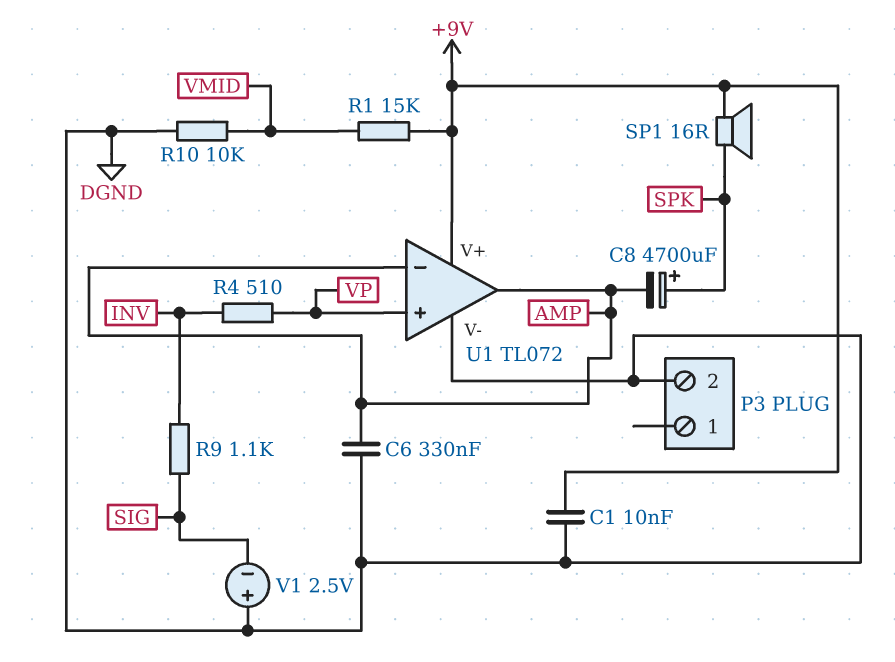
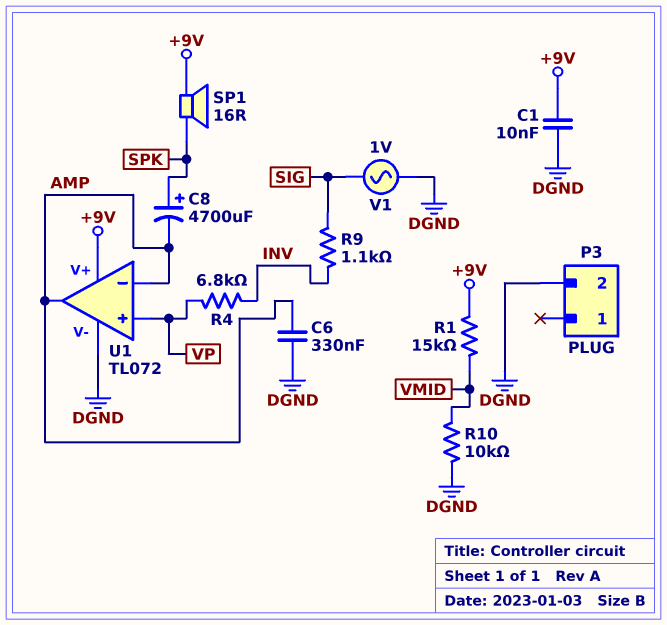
R4: 510 (INV, VP) -> 6.8k (INV, VP)
V1: 2.5V (plus DGND, minus SIG) -> AC 1V (DGND, SIG)

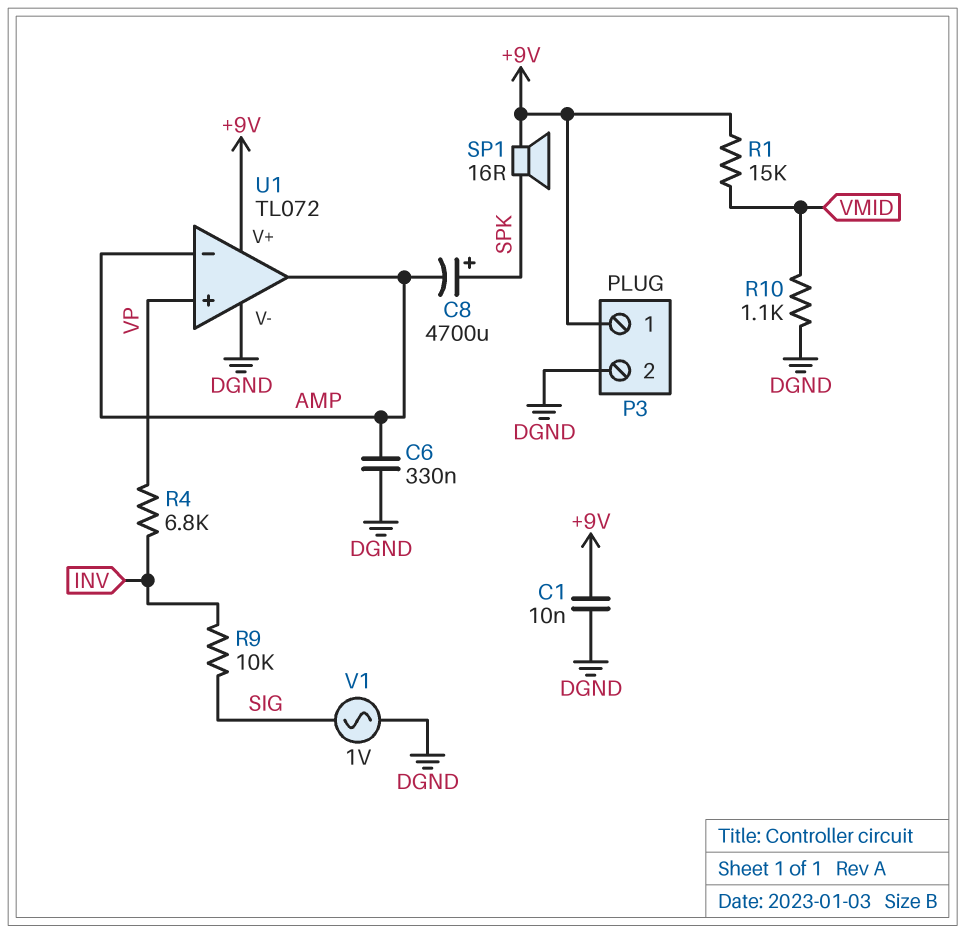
P3 pin 1: none -> +9V
R9: 1.1k (INV, SIG) -> 10k (INV, SIG)
R10: 10k (DGND, VMID) -> 1.1k (DGND, VMID)

